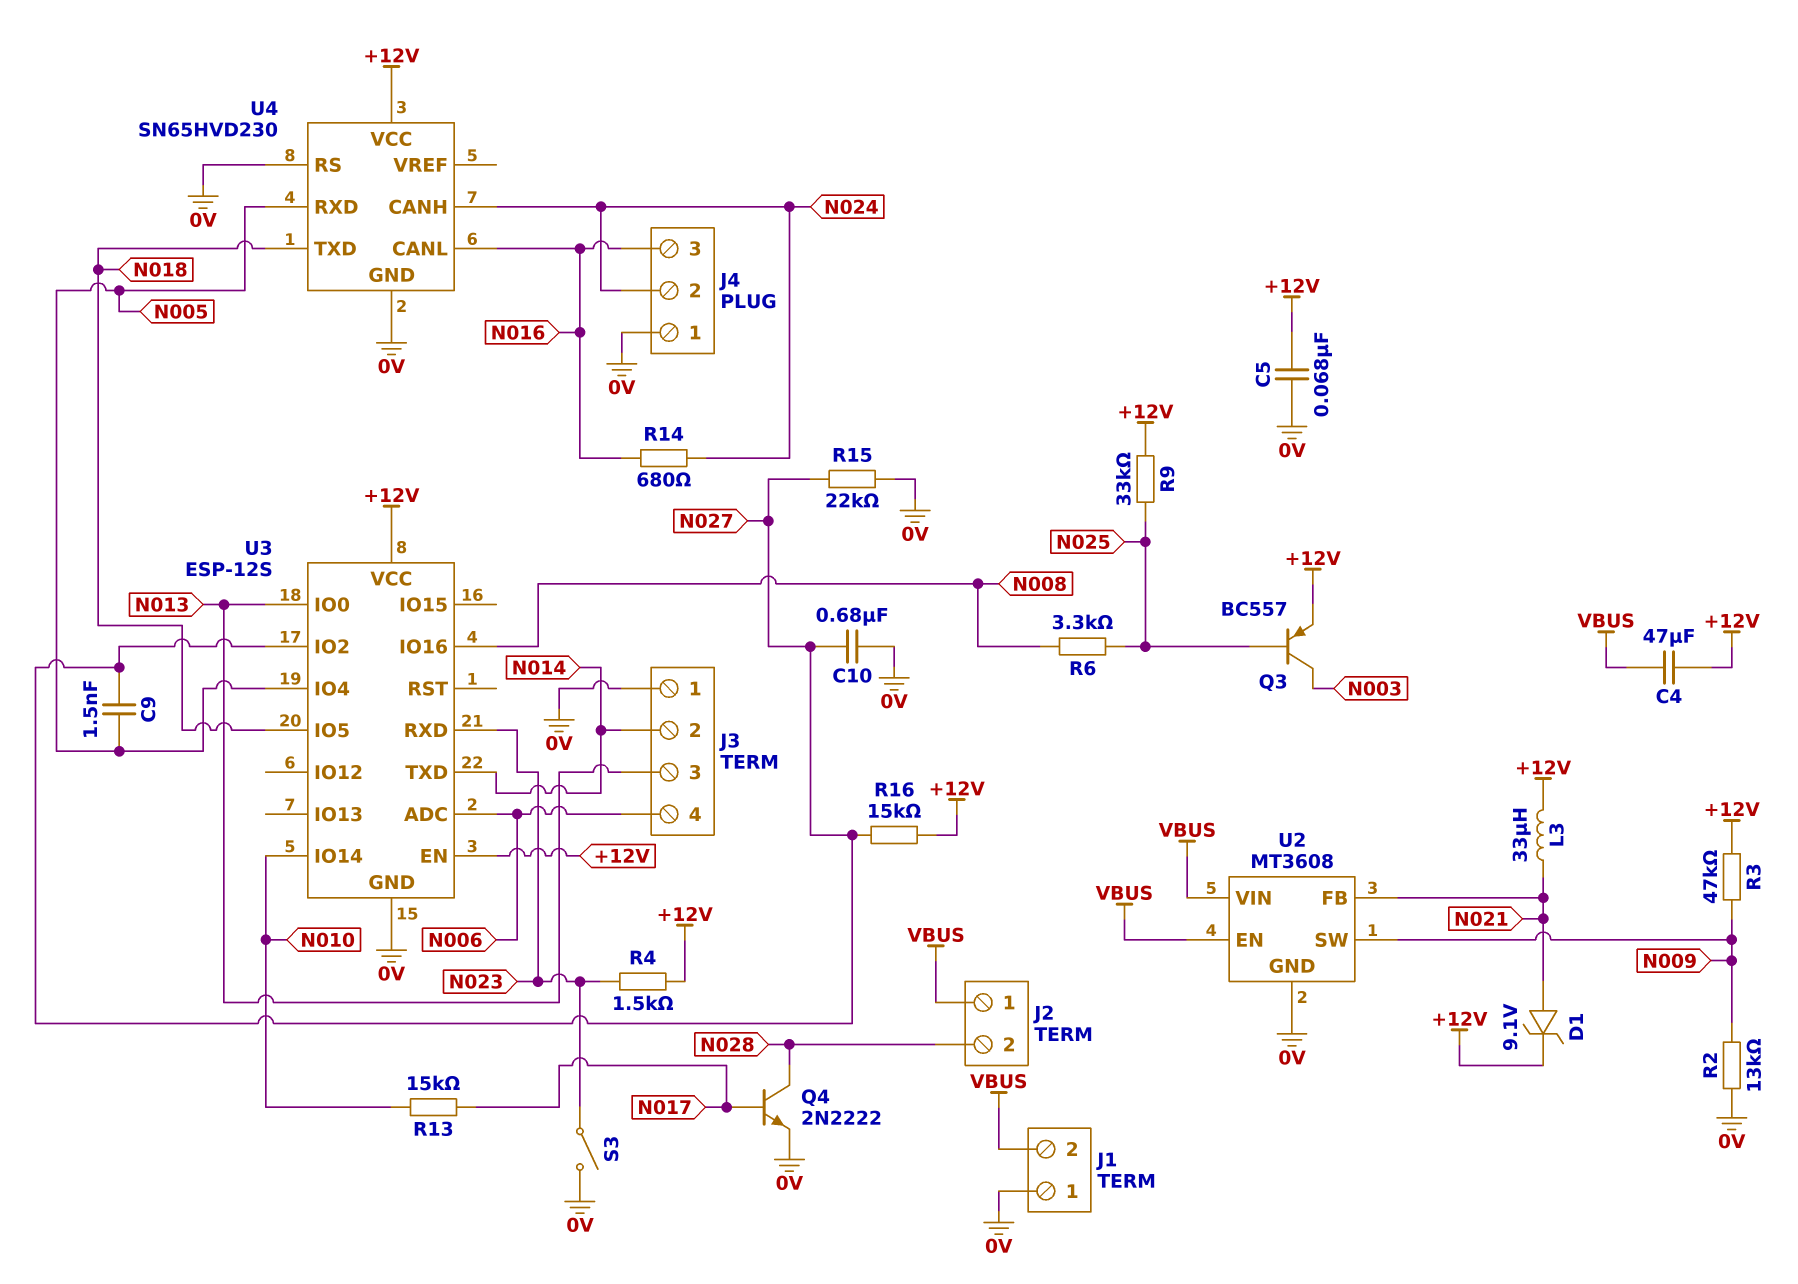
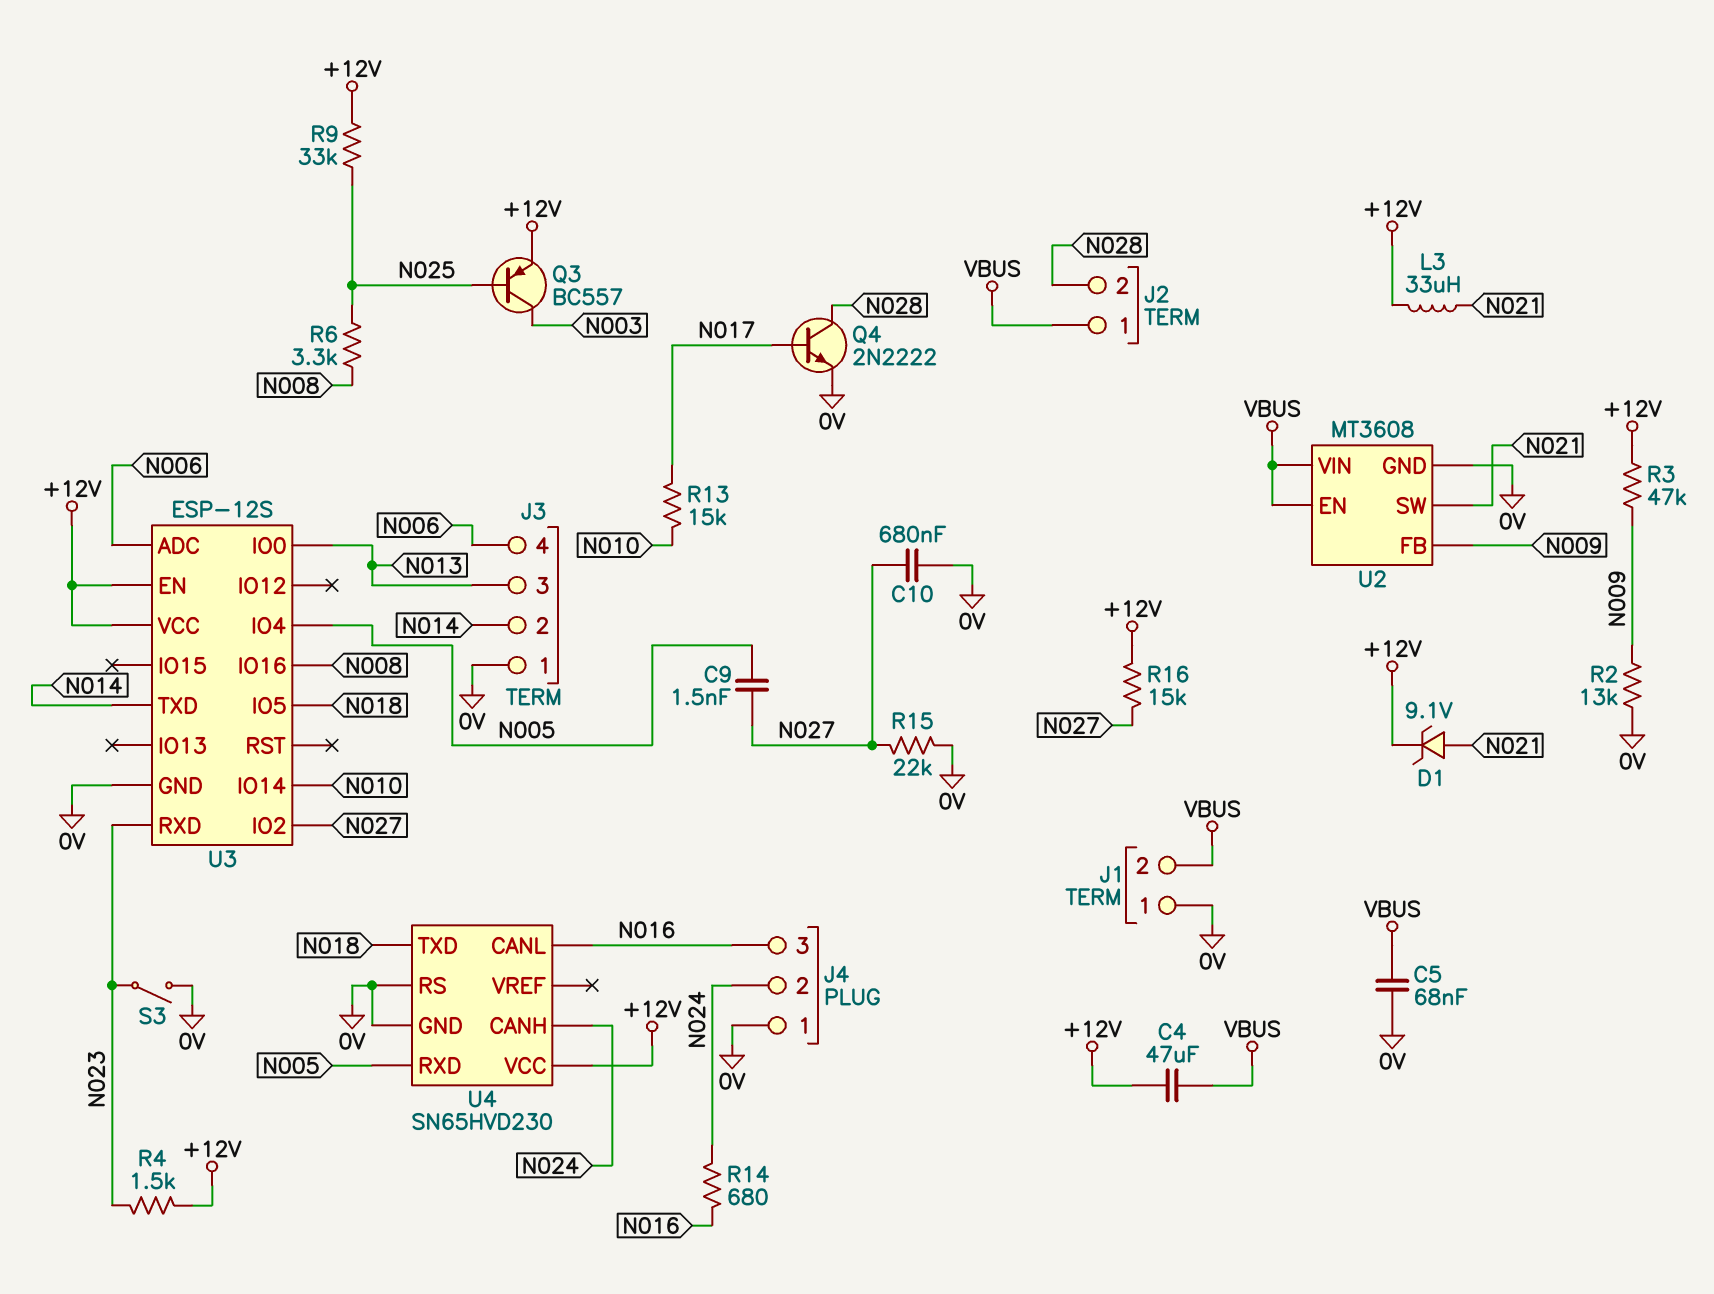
C5: 68nF (+12V, 0V) -> 68nF (0V, VBUS)
U2 pin FB: N021 -> N009
U2 pin SW: N009 -> N021

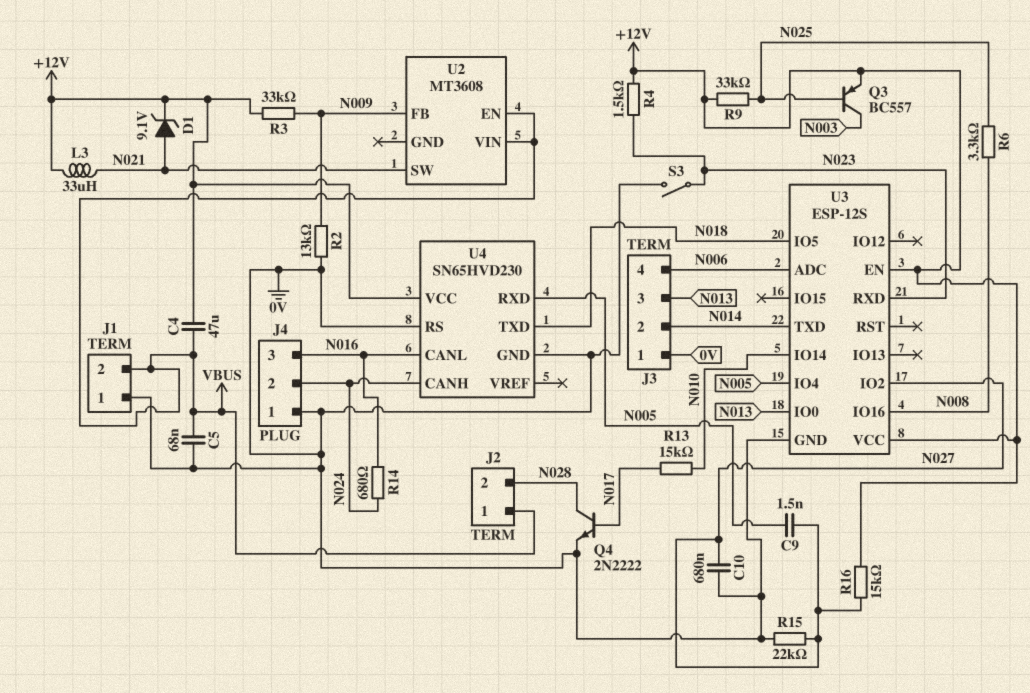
R3: 47k (+12V, N009) -> 33k (+12V, N009)
U2 pin GND: 0V -> none

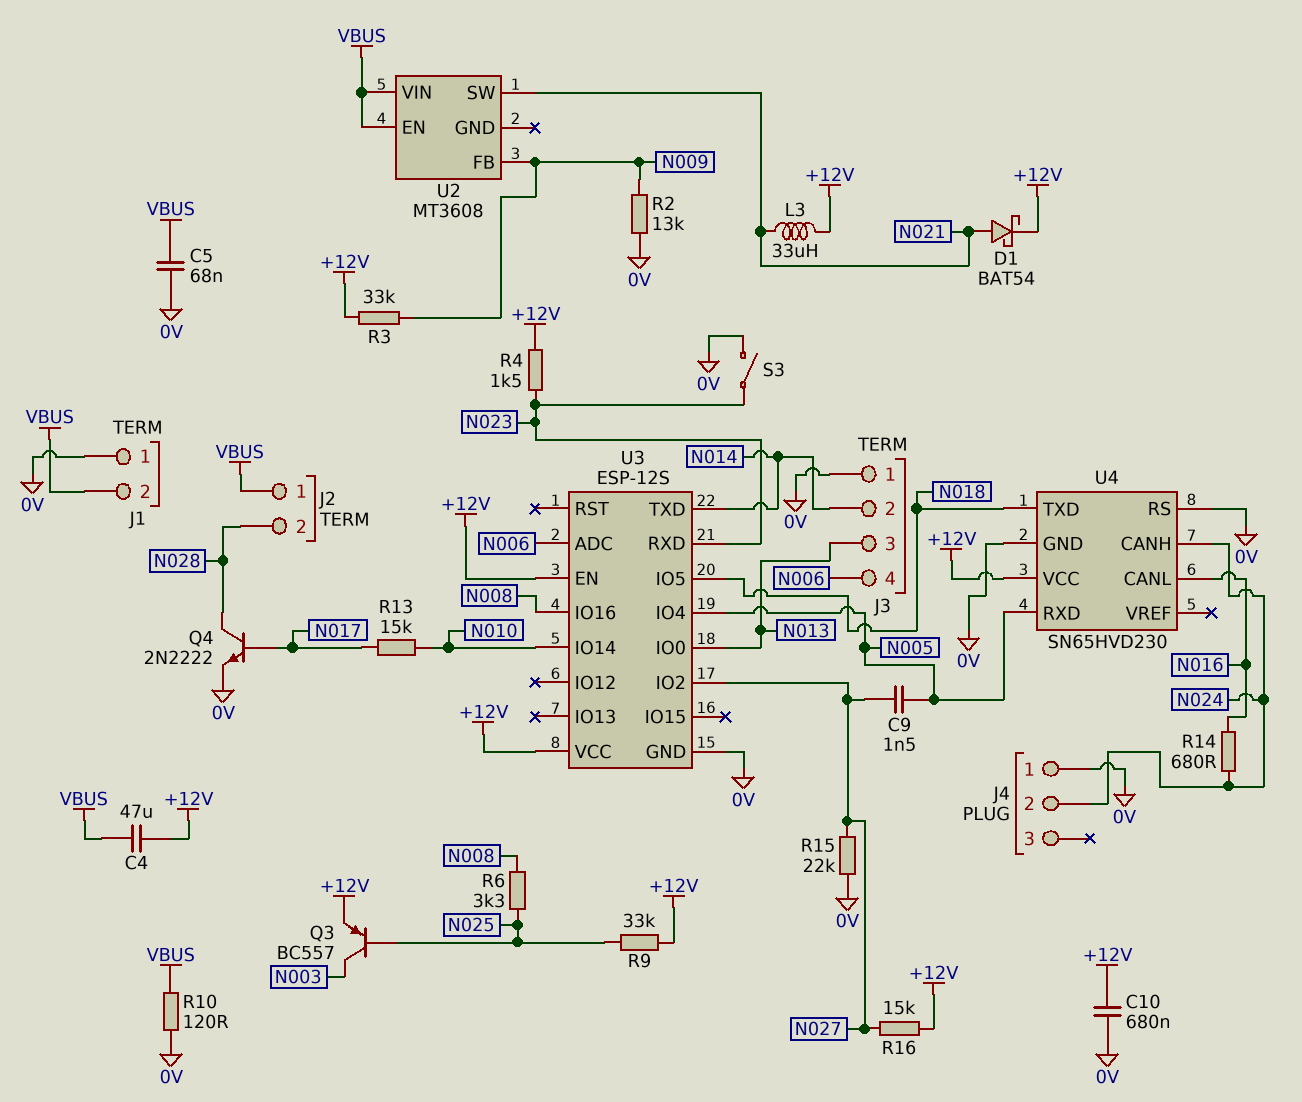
C10: 680nF (0V, N027) -> 680nF (+12V, 0V)
D1: zener 9.1V (A N021, K +12V) -> schottky BAT54 (A N021, K +12V)
J4 pin 3: N016 -> none
R10: none -> 120 (0V, VBUS)

